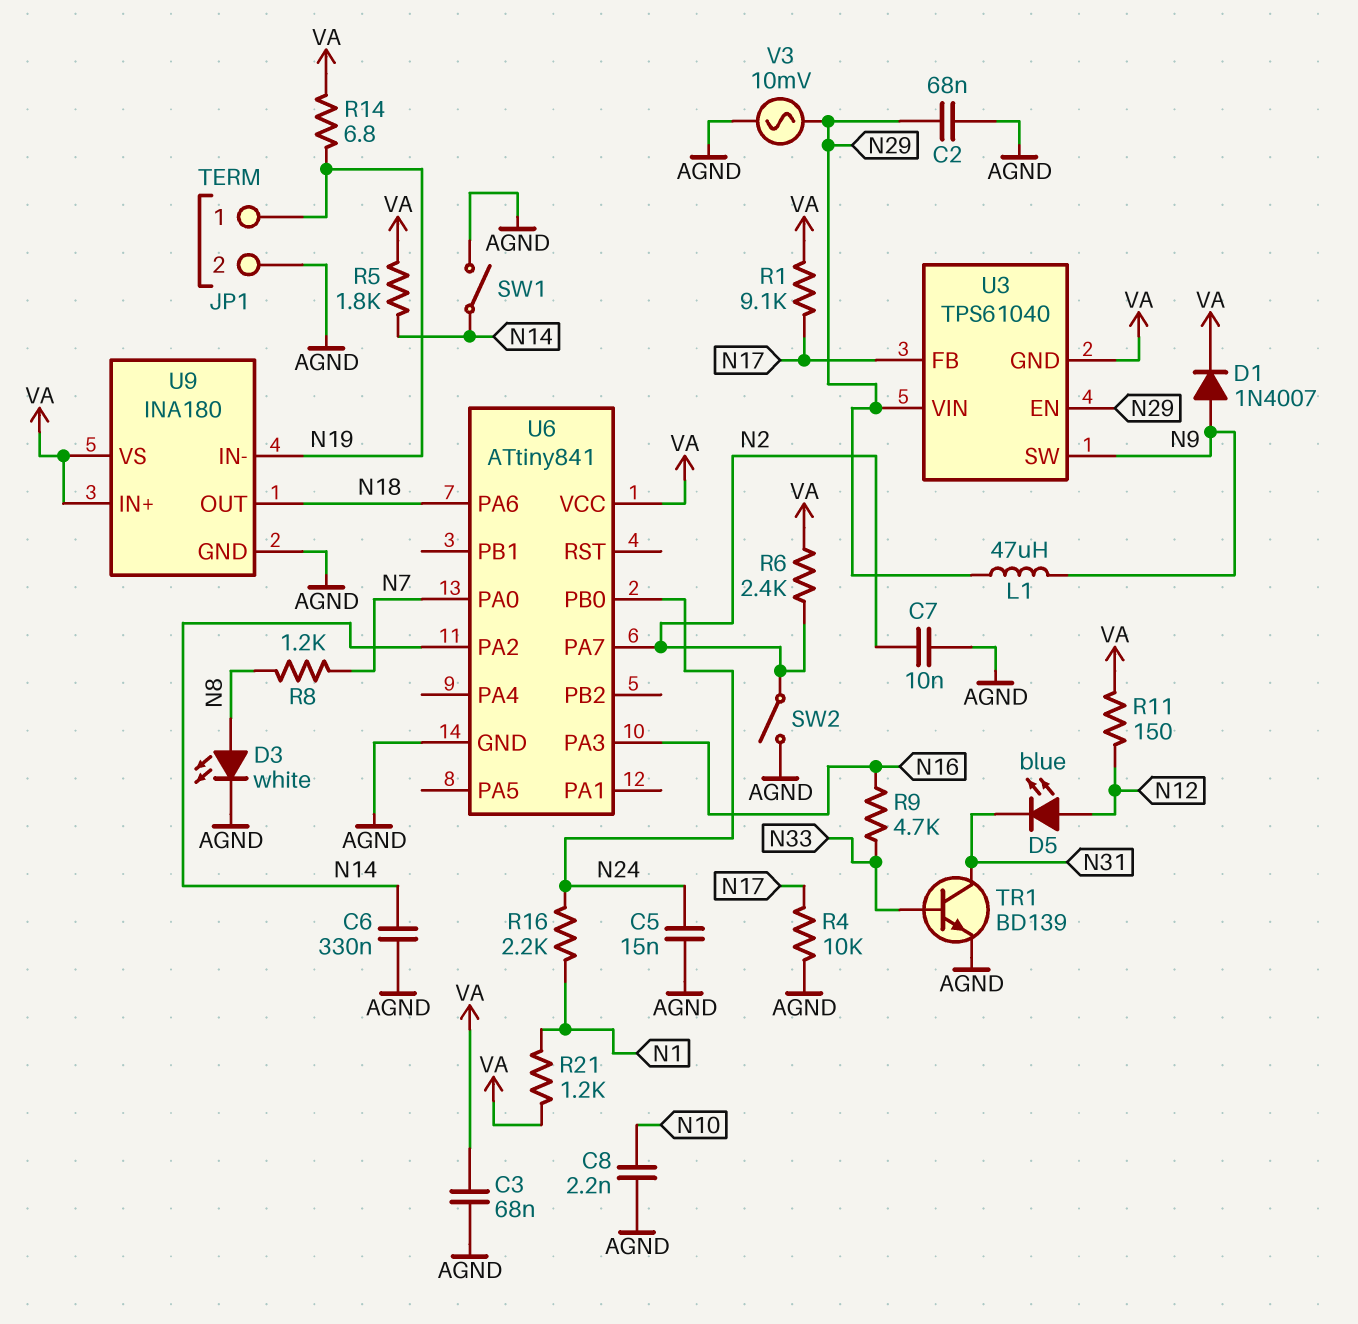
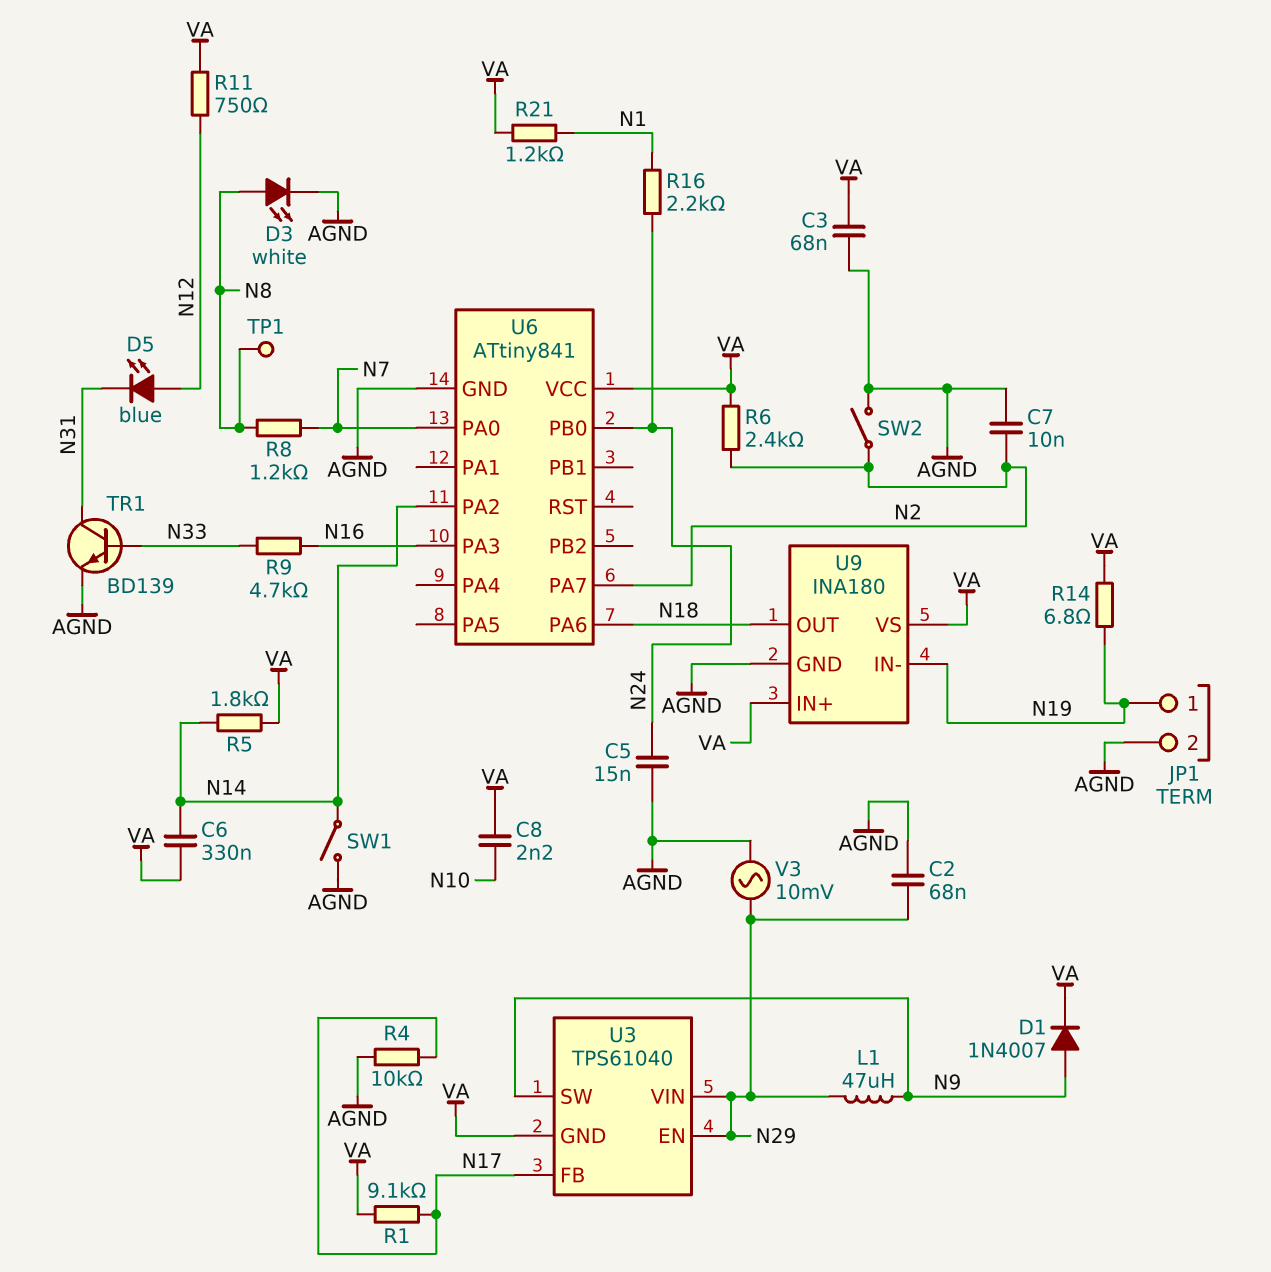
C6: 330nF (AGND, N14) -> 330nF (N14, VA)
C8: 2.2nF (AGND, N10) -> 2.2nF (N10, VA)
R11: 150 (N12, VA) -> 750 (N12, VA)
TP1: none -> test point (N8)

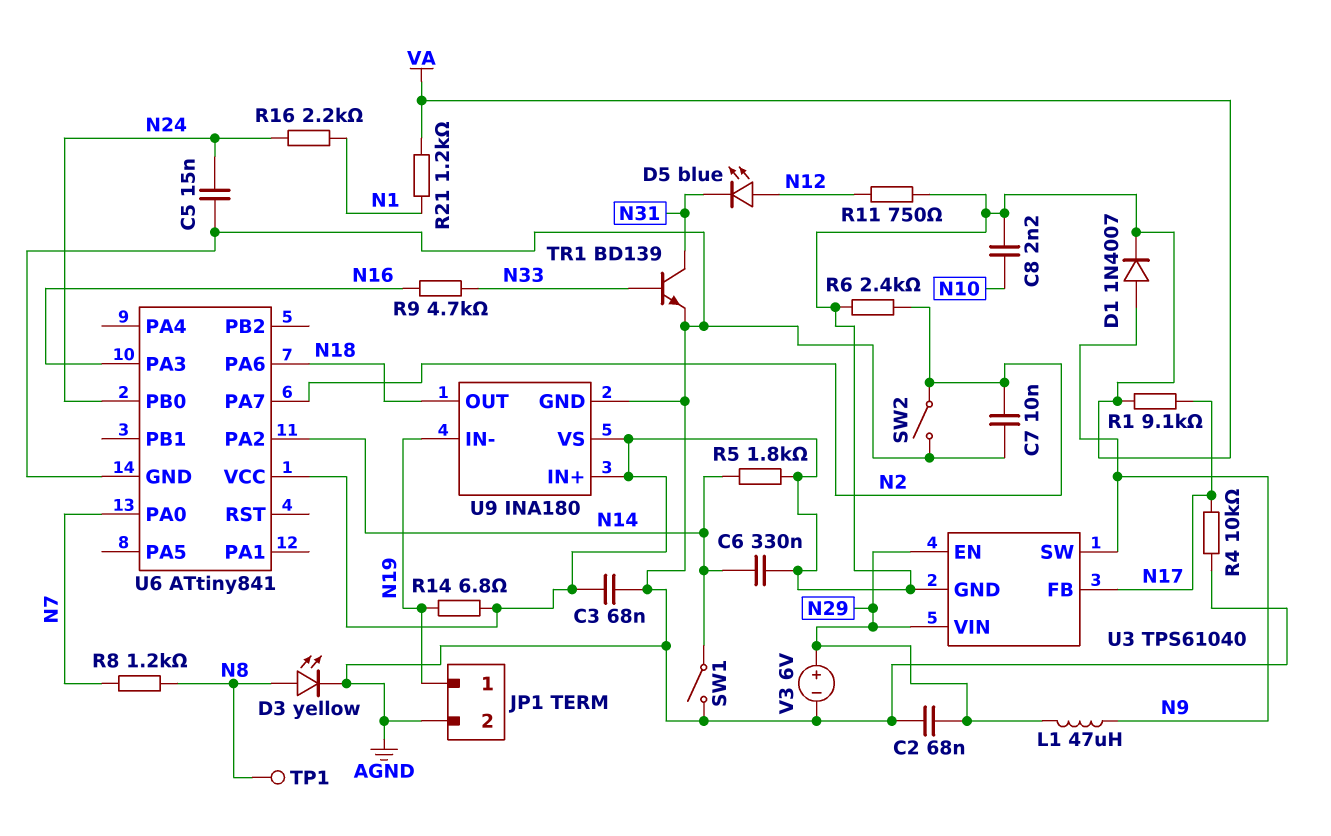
D3: LED white (A N8, K AGND) -> LED yellow (A N8, K AGND)
V3: AC 10mV (AGND, N29) -> 6V (plus N29, minus AGND)

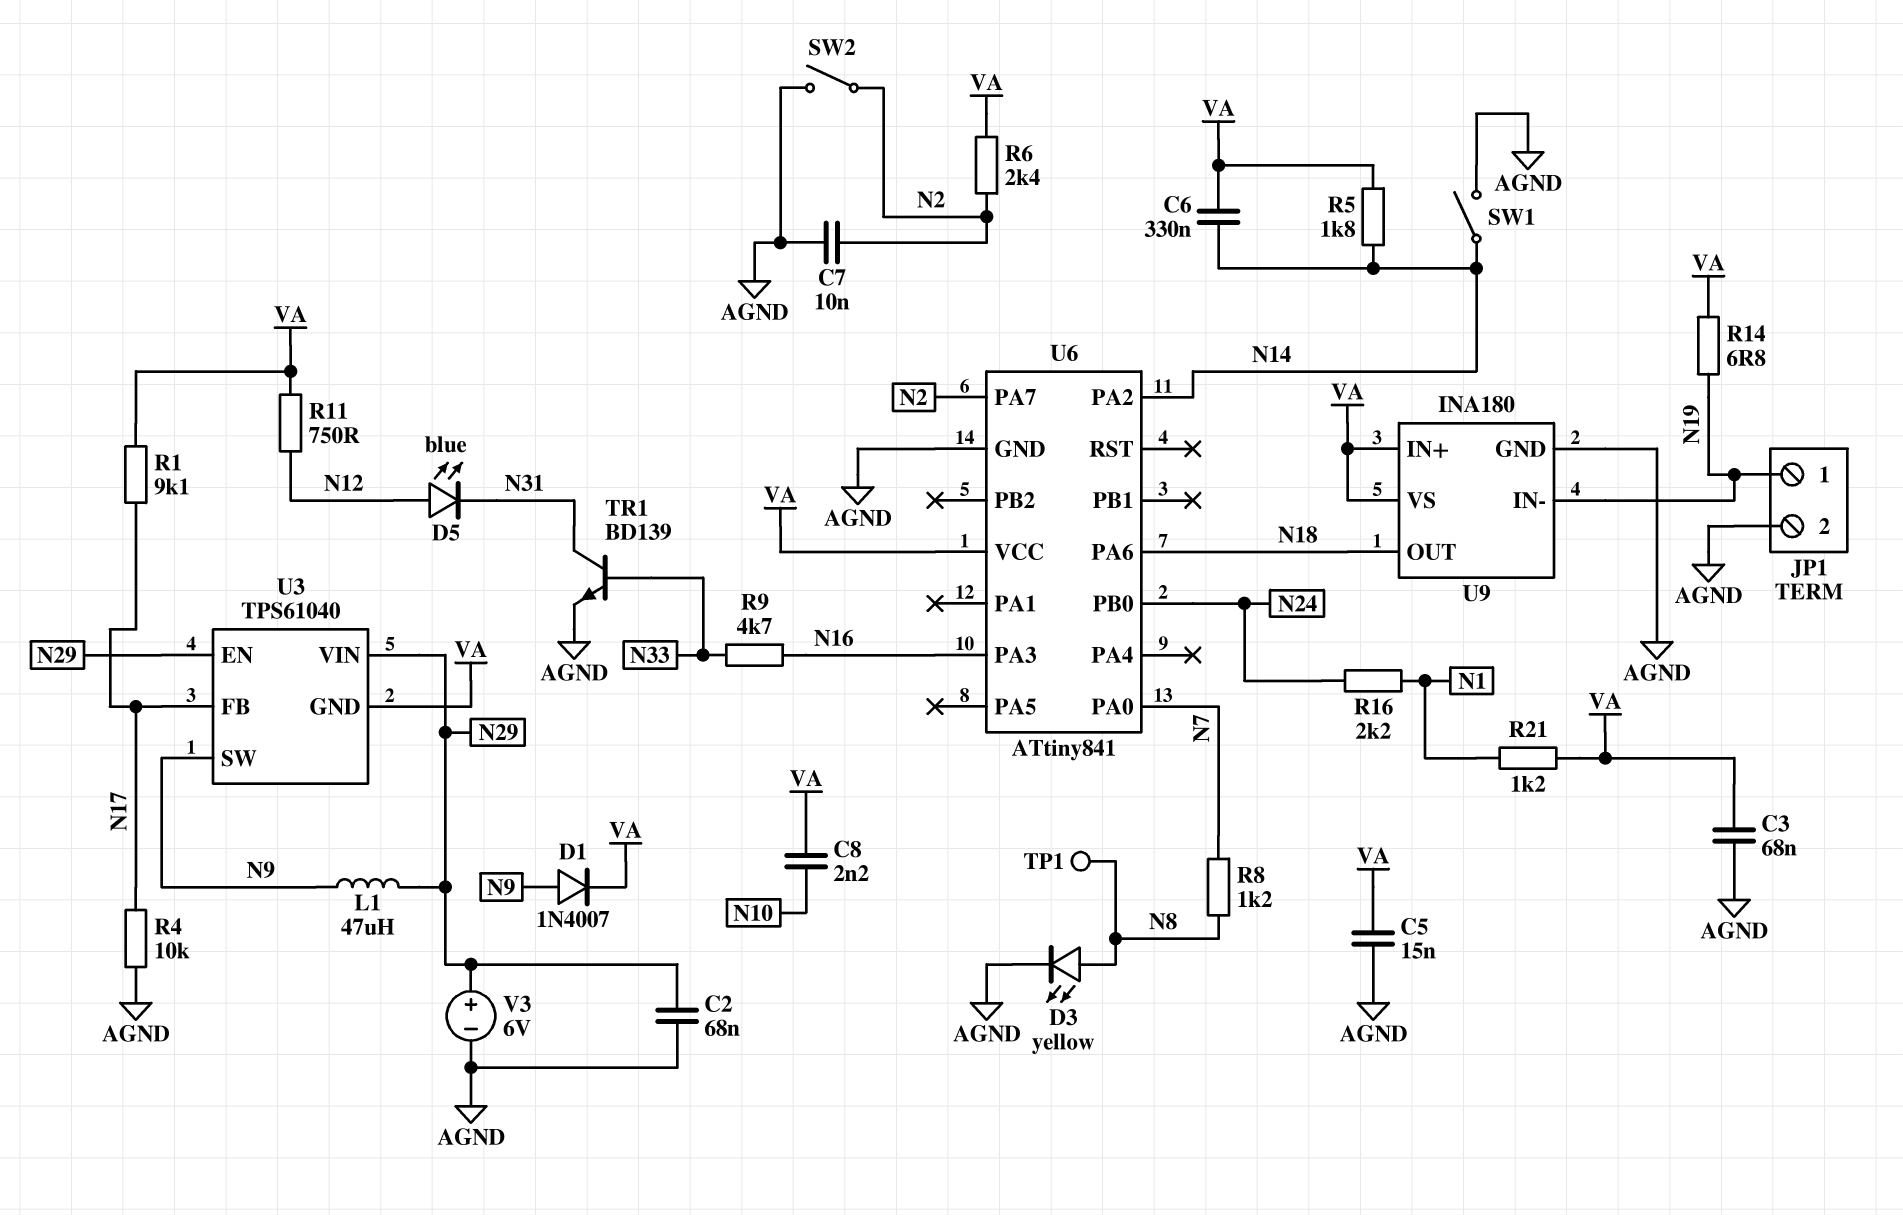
C5: 15nF (AGND, N24) -> 15nF (AGND, VA)

